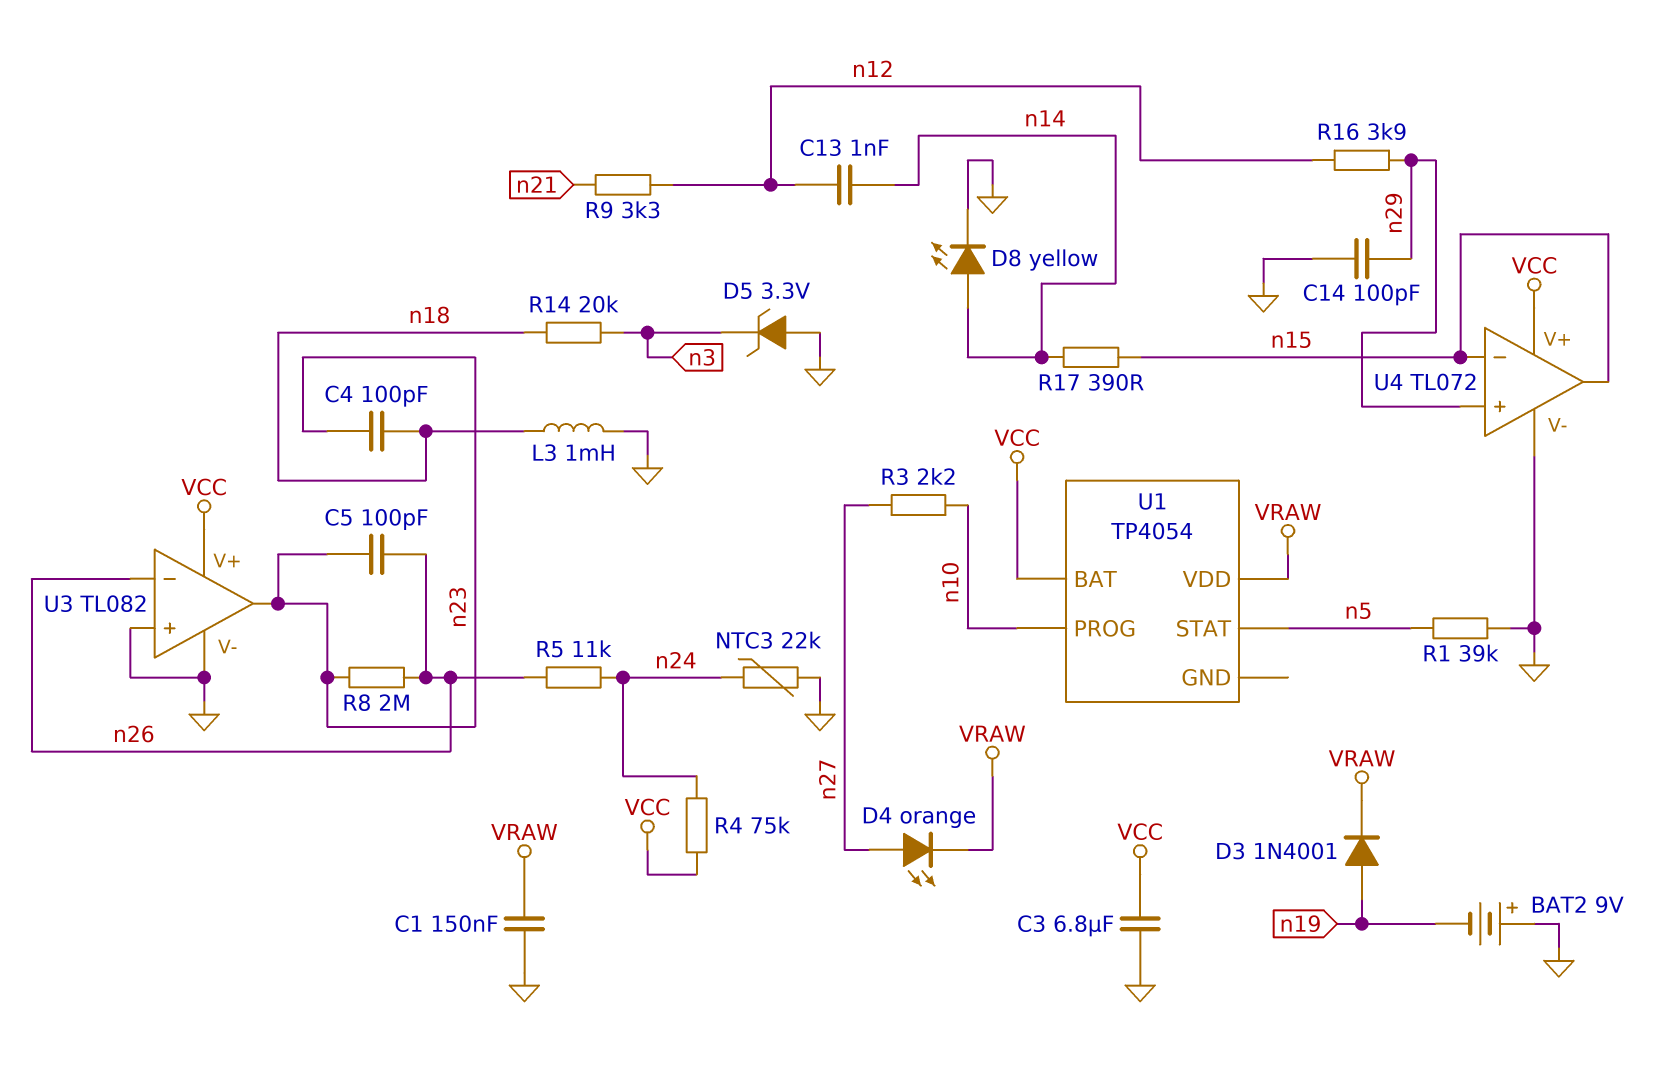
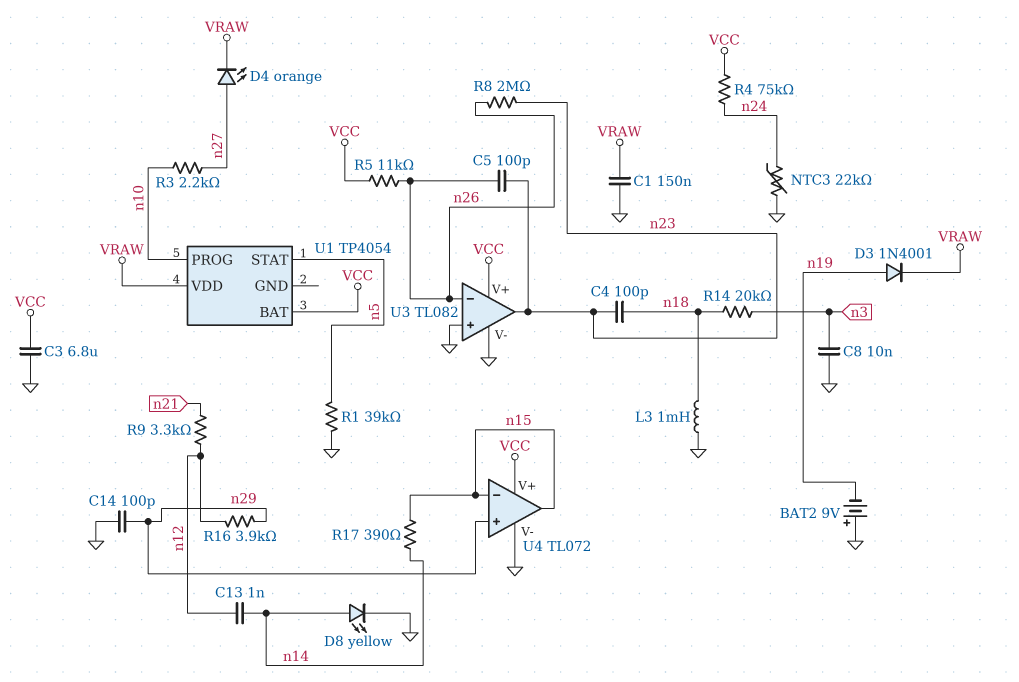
C8: none -> 10nF (GND, n3)
D5: zener 3.3V (A GND, K n3) -> none
R5: 11k (n24, n26) -> 11k (VCC, n26)

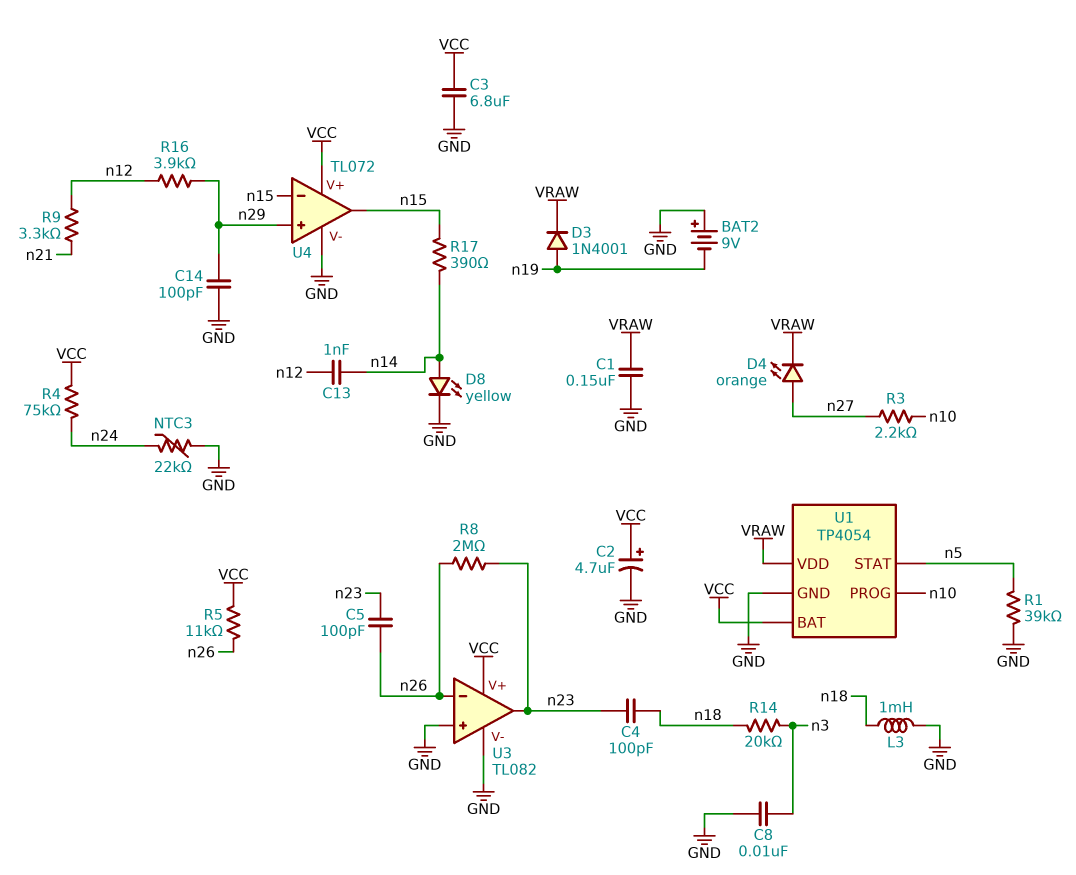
C2: none -> 4.7uF (plus VCC, minus GND)
U1 pin GND: none -> GND

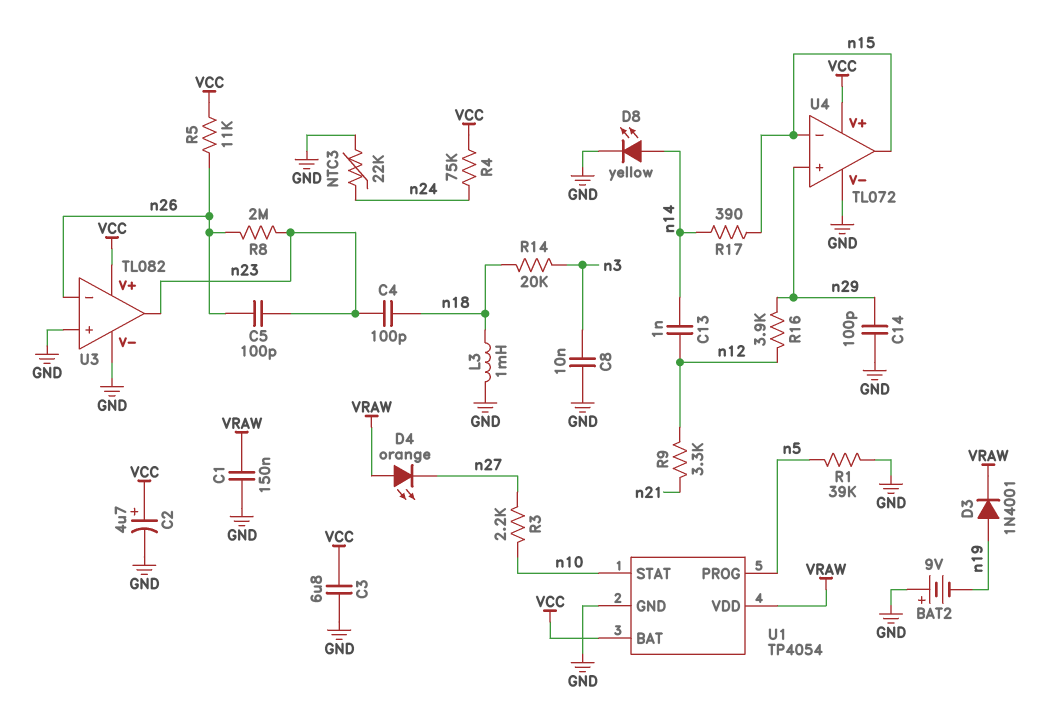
D4: LED orange (A n27, K VRAW) -> LED orange (A VRAW, K n27)
U1 pin PROG: n10 -> n5
U1 pin STAT: n5 -> n10

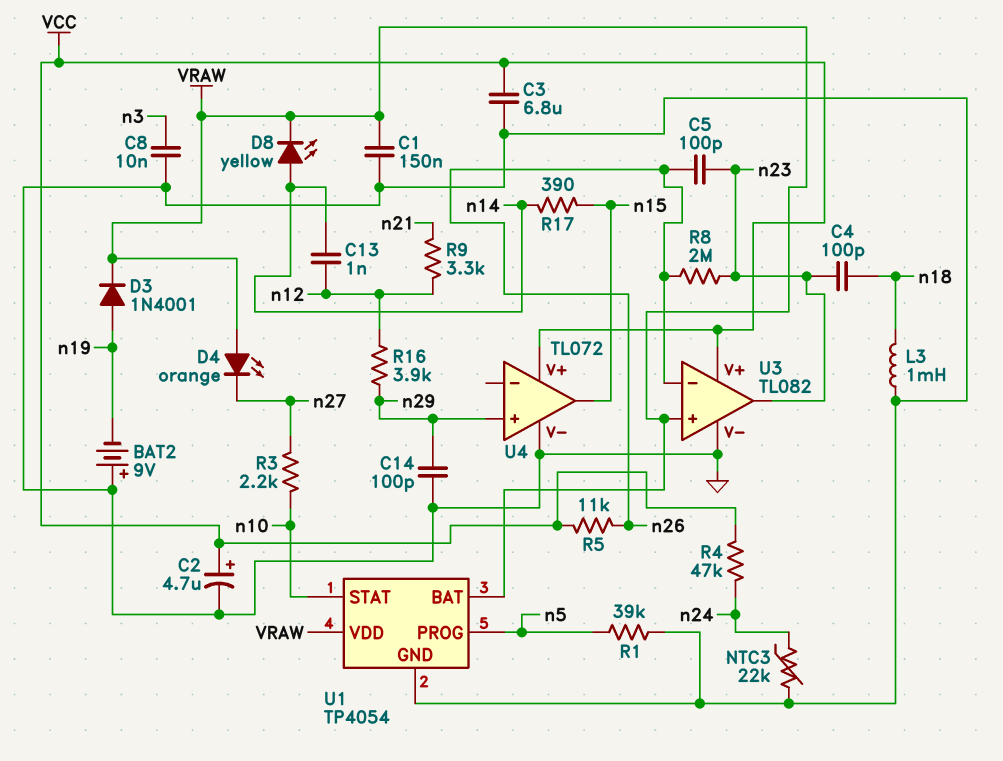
D8: LED yellow (A n14, K GND) -> LED yellow (A n14, K VRAW)
R4: 75k (VCC, n24) -> 47k (VCC, n24)
R14: 20k (n3, n18) -> none
U1 pin BAT: VCC -> VRAW
U3 pin in+: GND -> VRAW
U4 pin in-: n15 -> none

